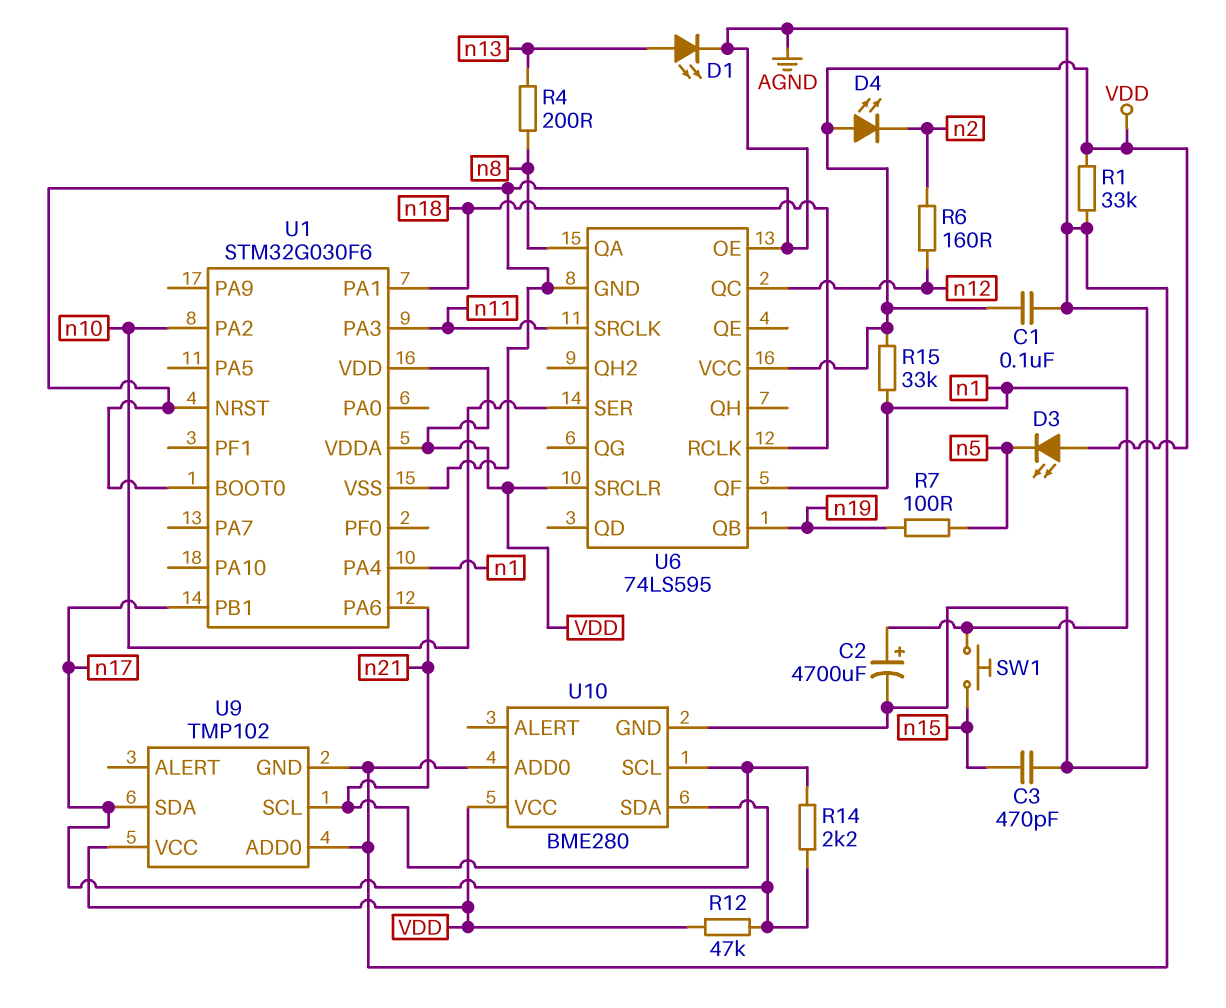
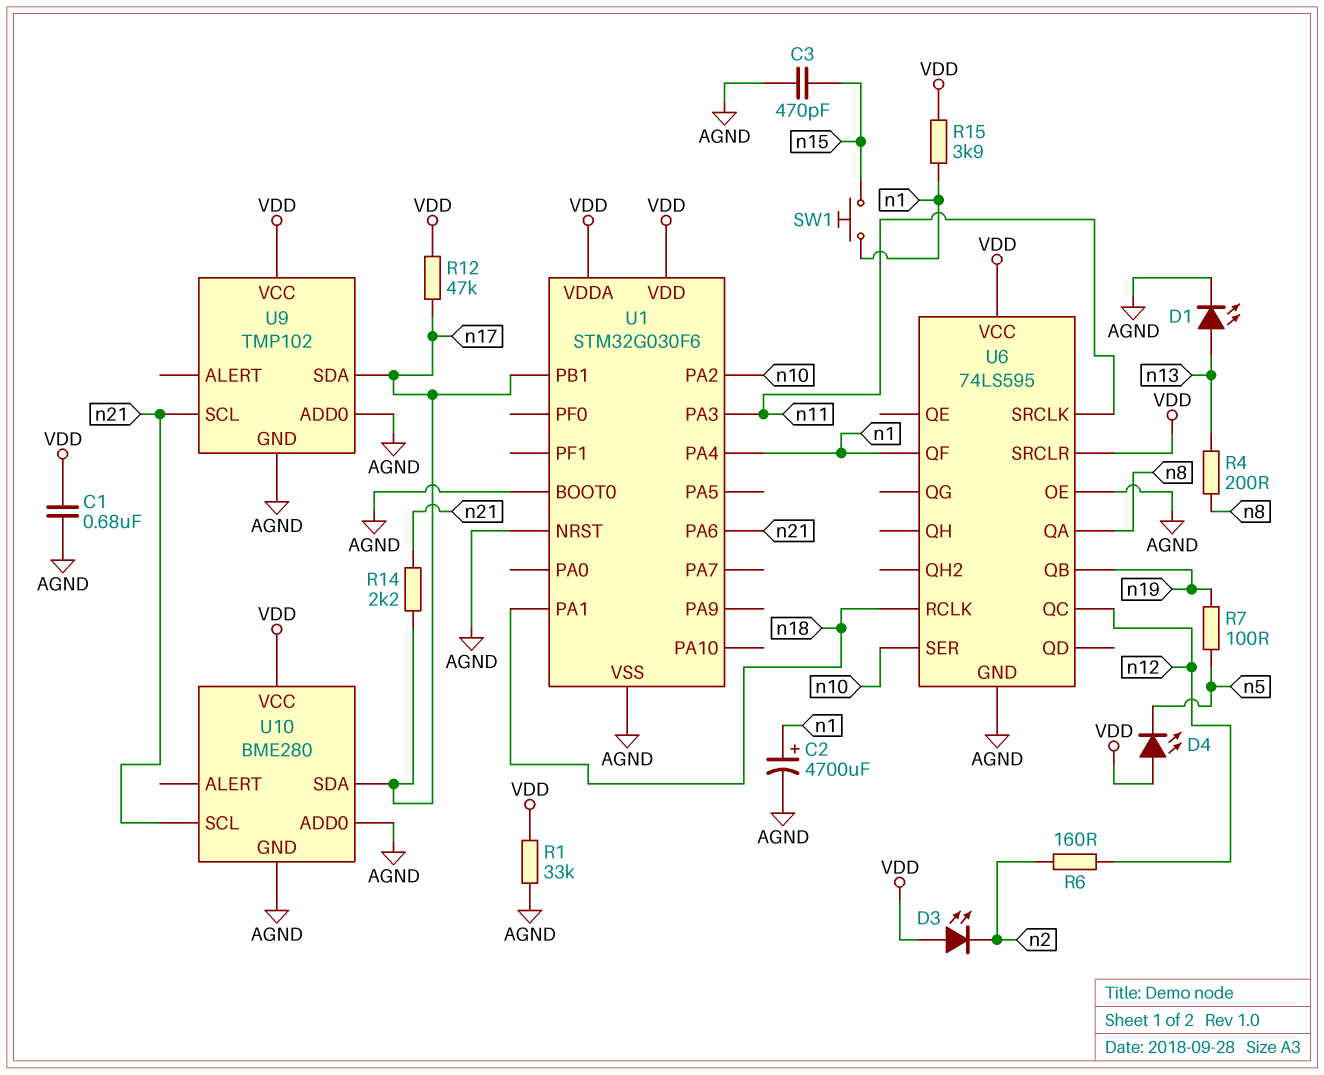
C1: 100nF (AGND, VDD) -> 680nF (AGND, VDD)
D3: LED (A VDD, K n5) -> LED (A VDD, K n2)
D4: LED (A VDD, K n2) -> LED (A VDD, K n5)
R15: 33k (VDD, n1) -> 3.9k (VDD, n1)

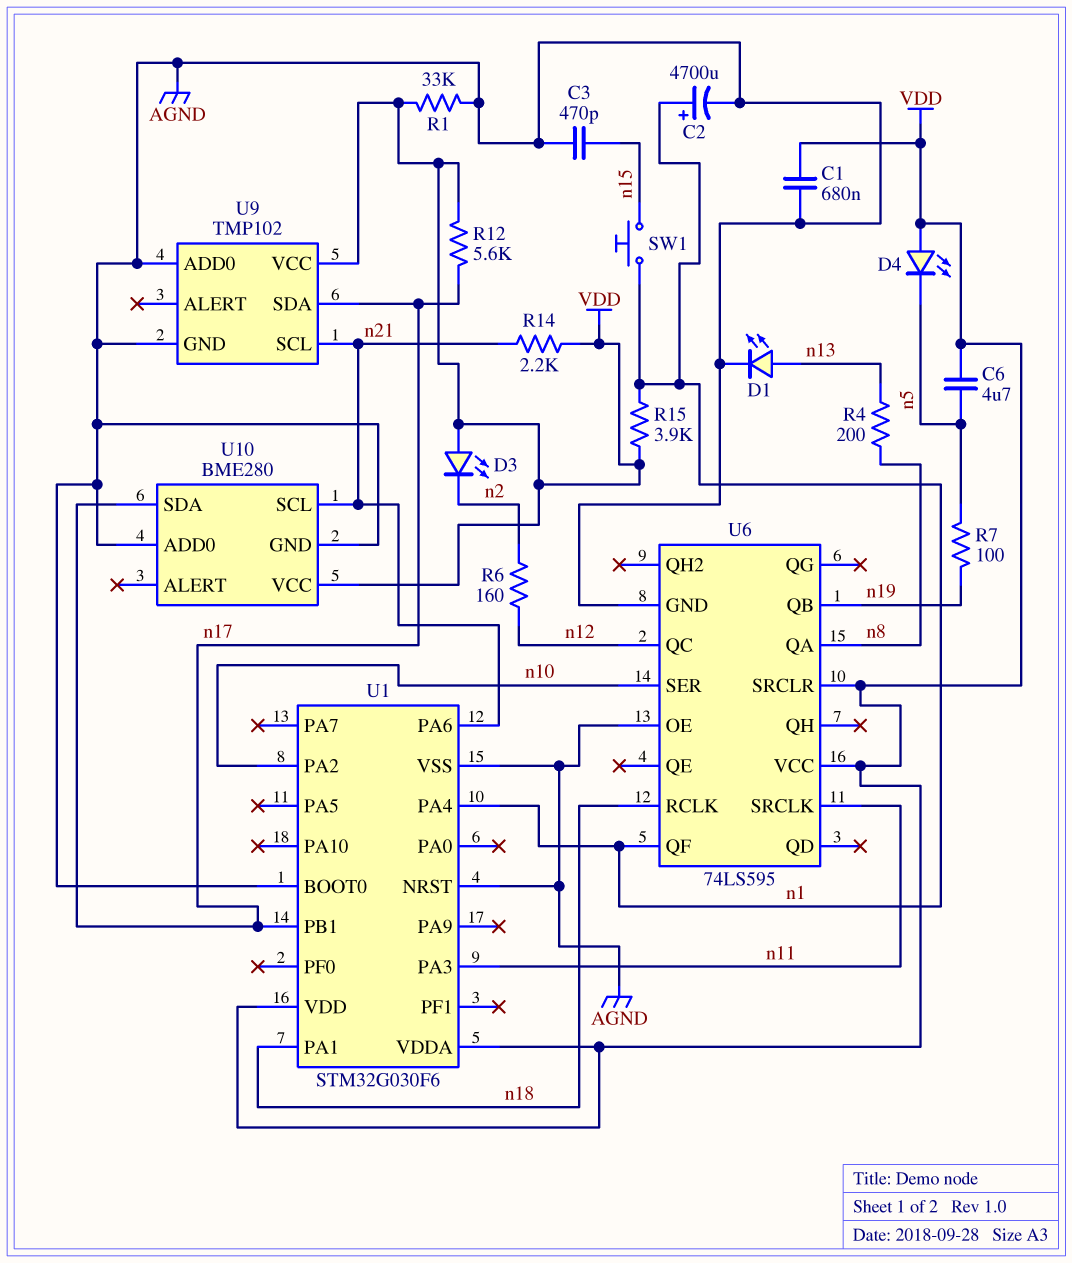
C6: none -> 4.7uF (VDD, n5)
R12: 47k (VDD, n17) -> 5.6k (VDD, n17)
R14: 2.2k (n17, n21) -> 2.2k (VDD, n21)

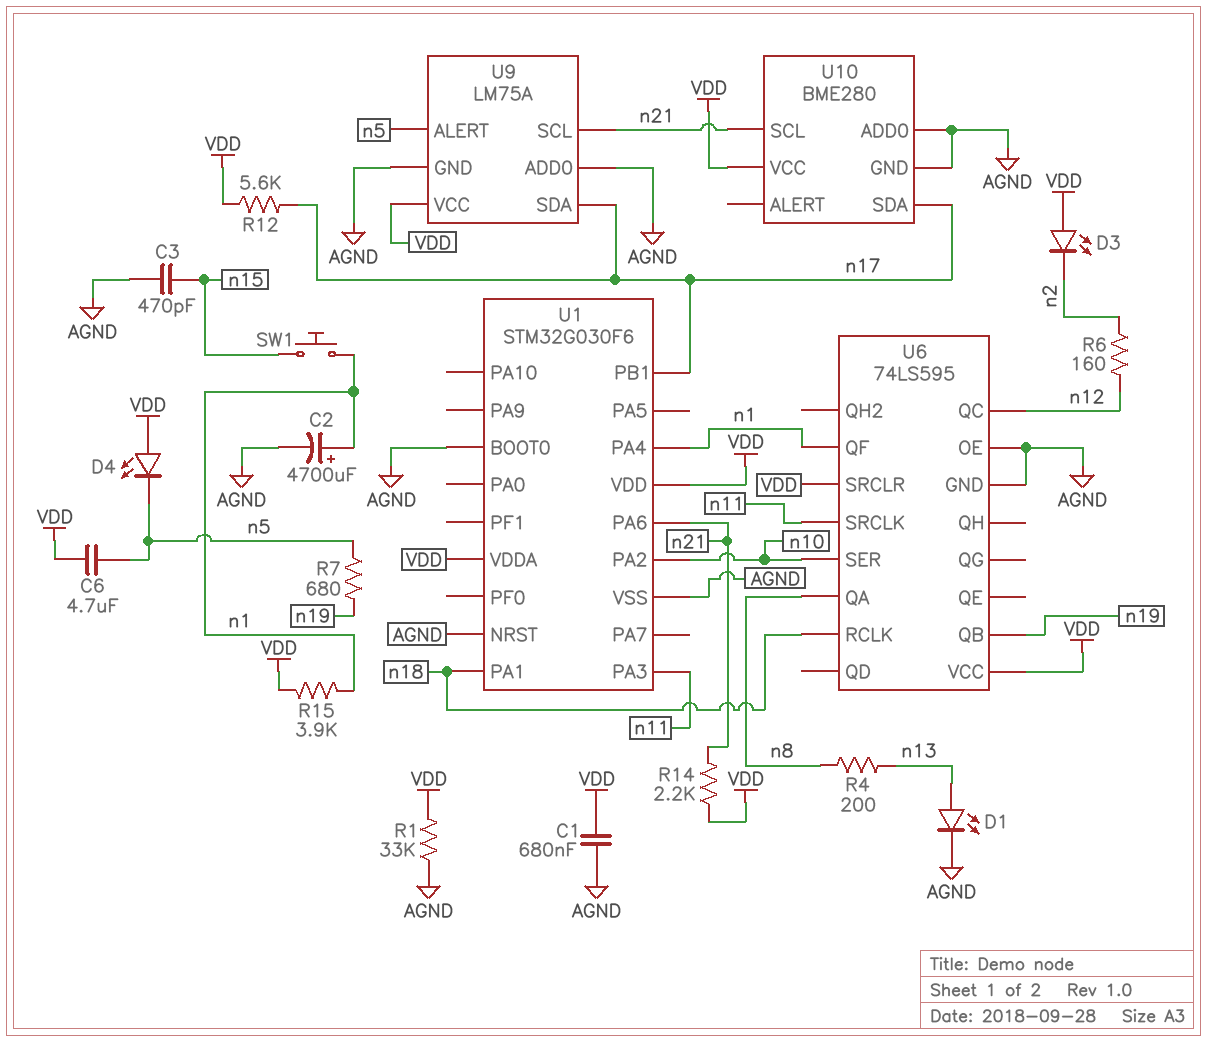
R7: 100 (n5, n19) -> 680 (n5, n19)
U9: TMP102 -> LM75A
U9 pin ALERT: none -> n5

